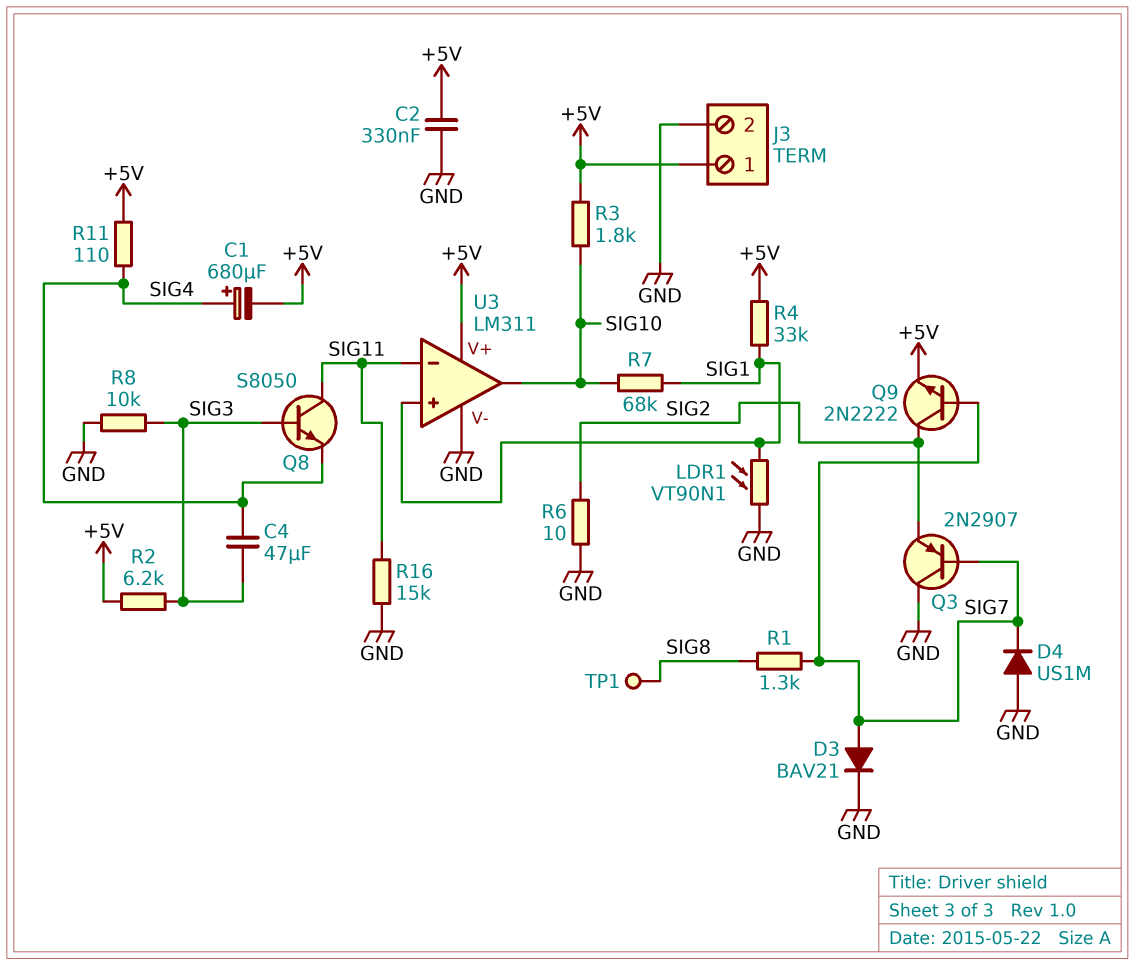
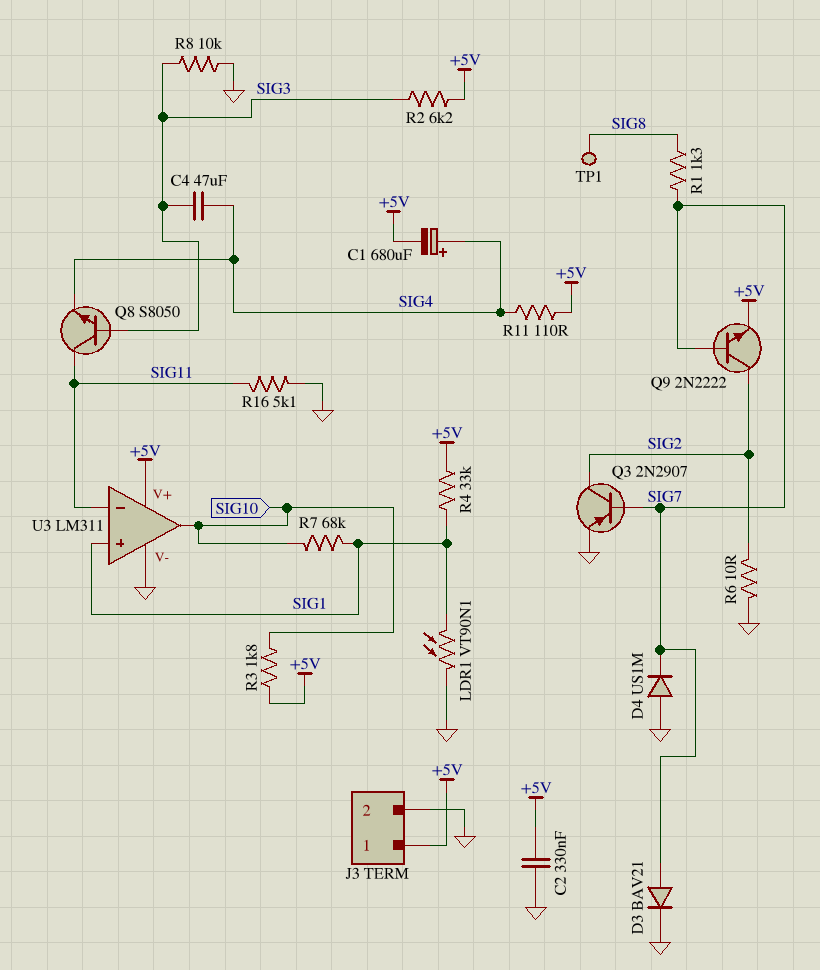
Q3: PNP 2N2907 (B SIG7, C GND, E SIG2) -> PNP 2N2907 (B SIG7, C SIG2, E GND)
R16: 15k (GND, SIG11) -> 5.1k (GND, SIG11)

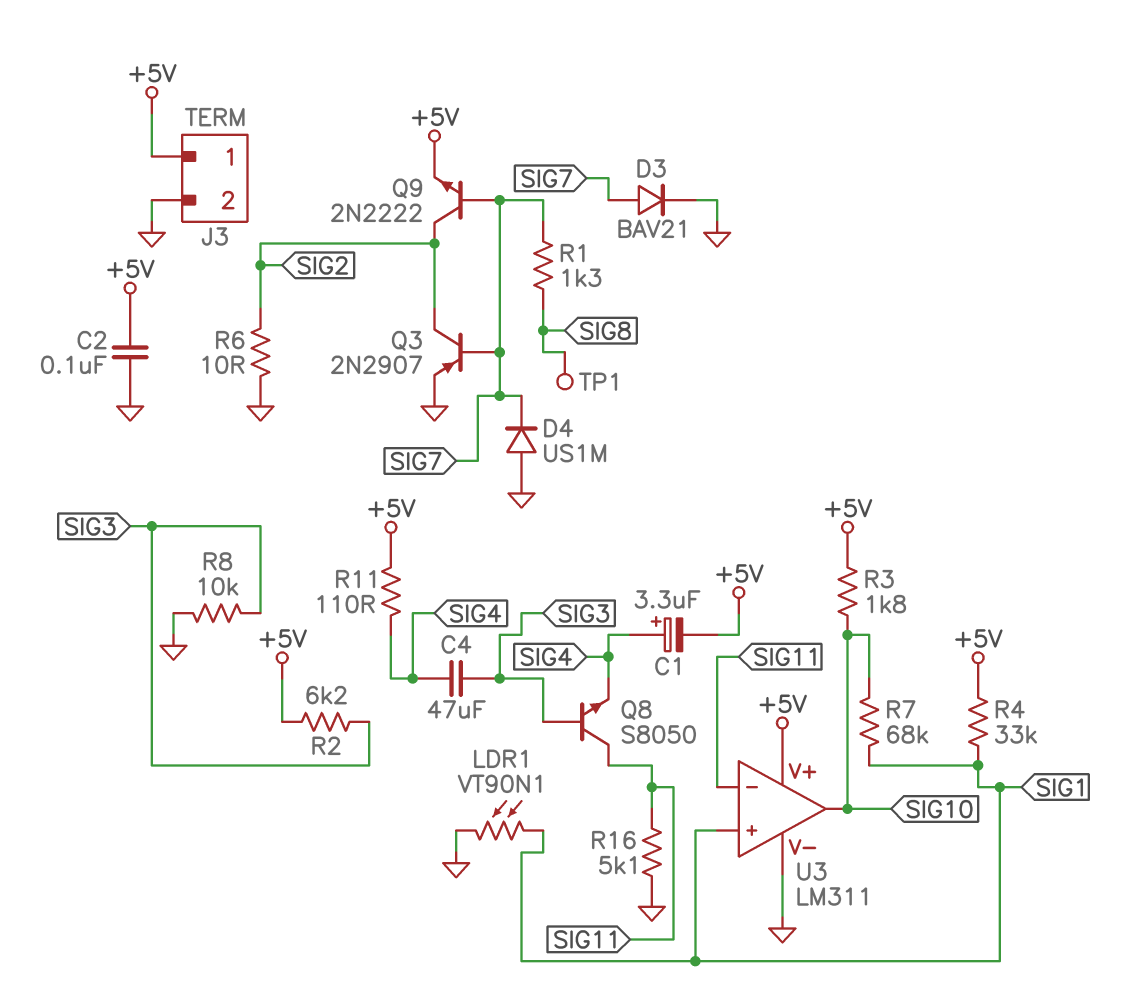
C1: 680uF (plus SIG4, minus +5V) -> 3.3uF (plus SIG4, minus +5V)
C2: 330nF (+5V, GND) -> 100nF (+5V, GND)

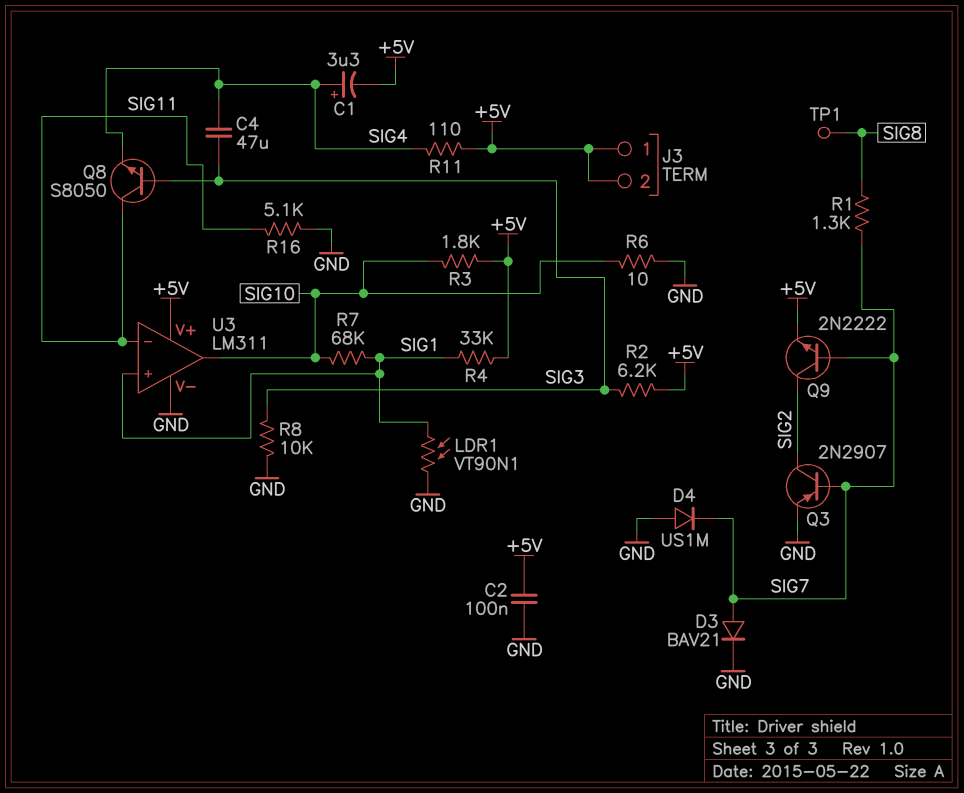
J3 pin 2: GND -> +5V
R6: 10 (GND, SIG2) -> 10 (GND, SIG10)

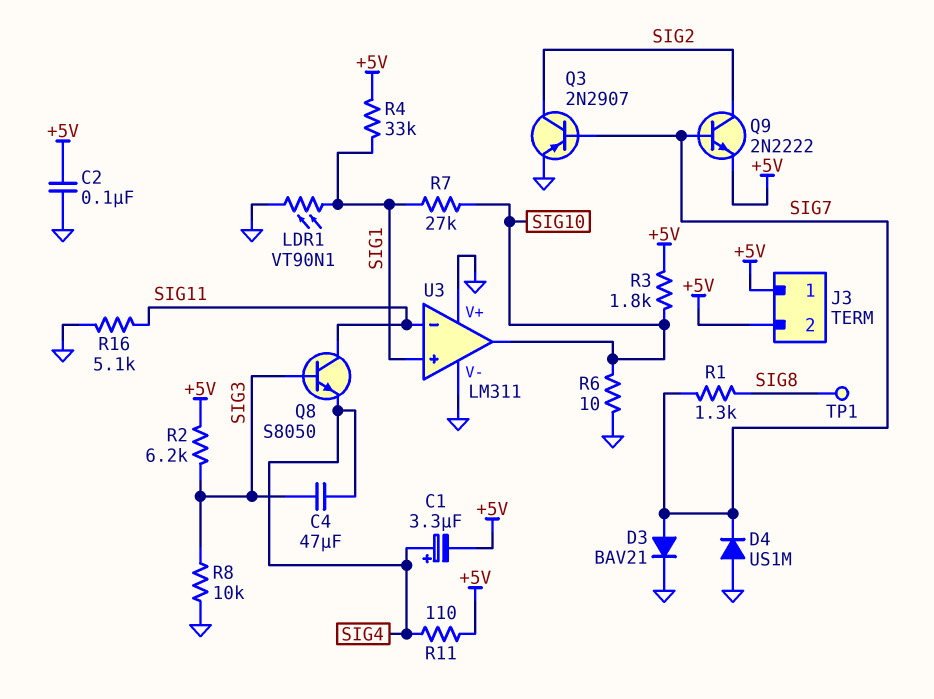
R7: 68k (SIG1, SIG10) -> 27k (SIG1, SIG10)
U3 pin V+: +5V -> GND

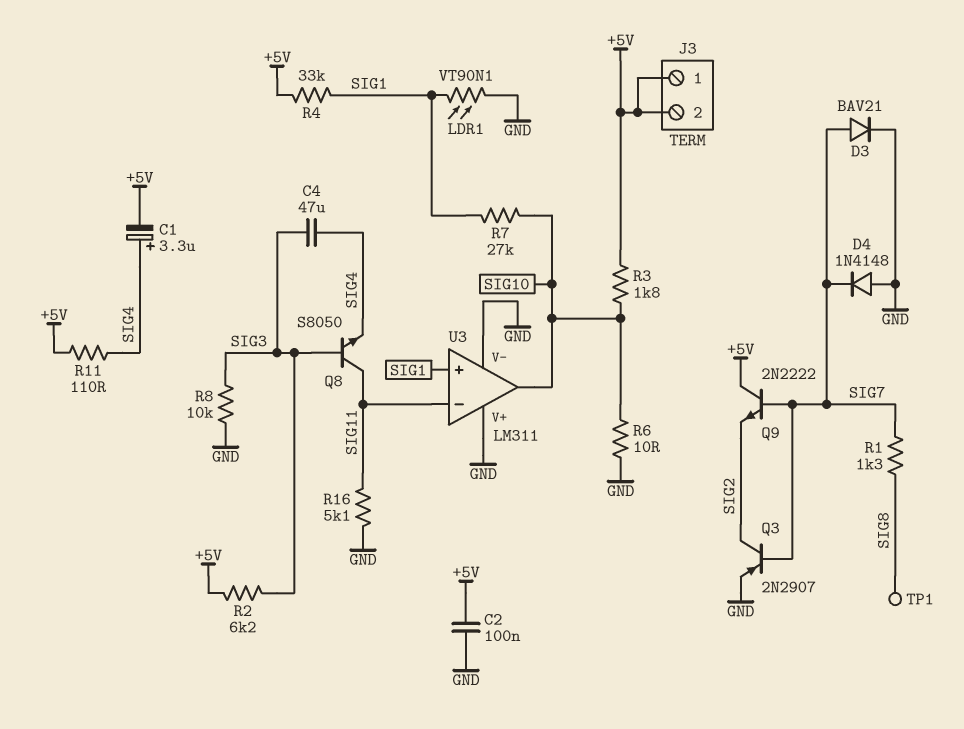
D4: diode US1M (A GND, K SIG7) -> diode 1N4148 (A GND, K SIG7)
Q9: NPN 2N2222 (B SIG7, C SIG2, E +5V) -> NPN 2N2222 (B SIG7, C +5V, E SIG2)

